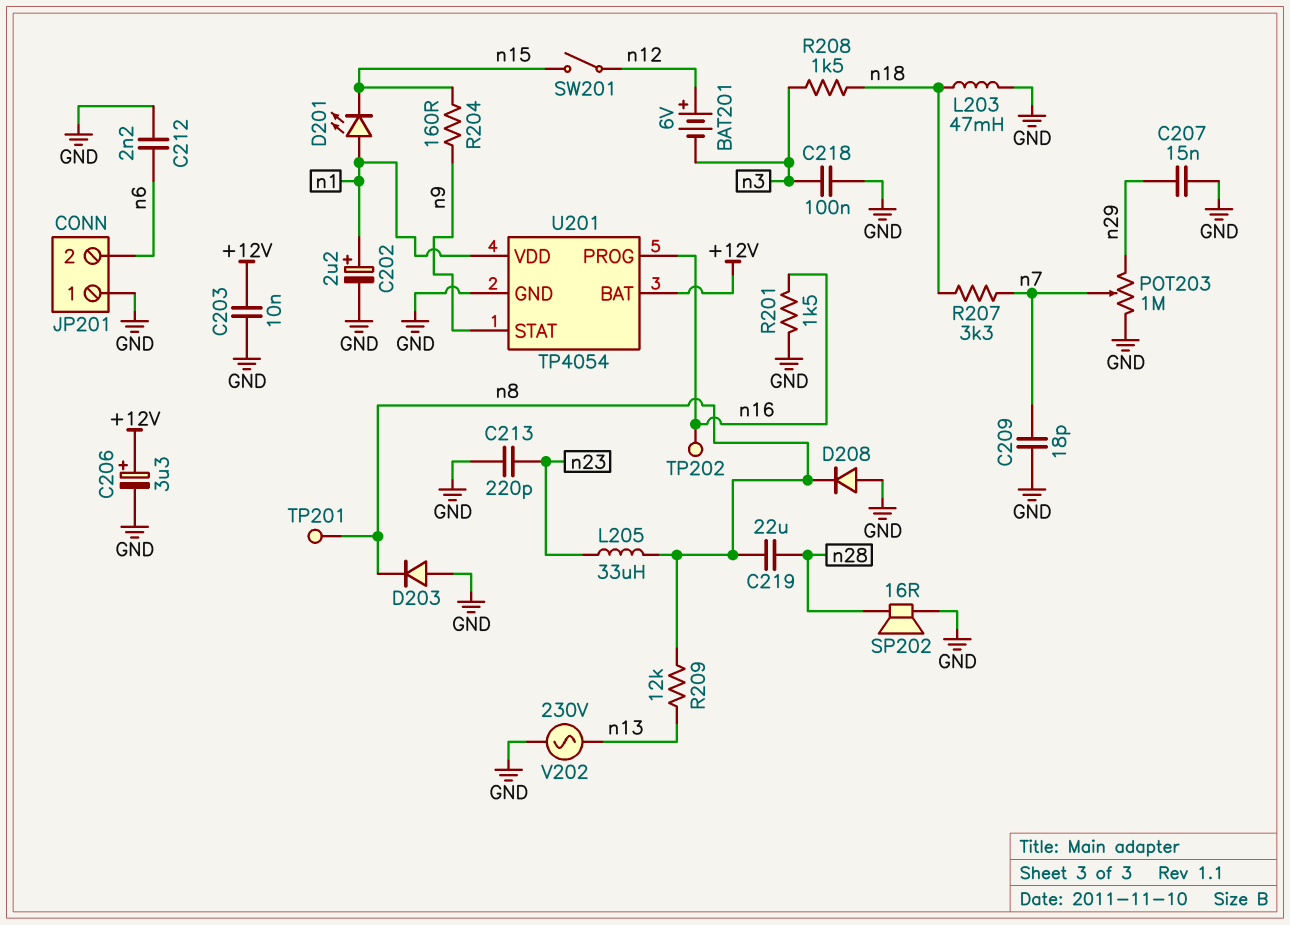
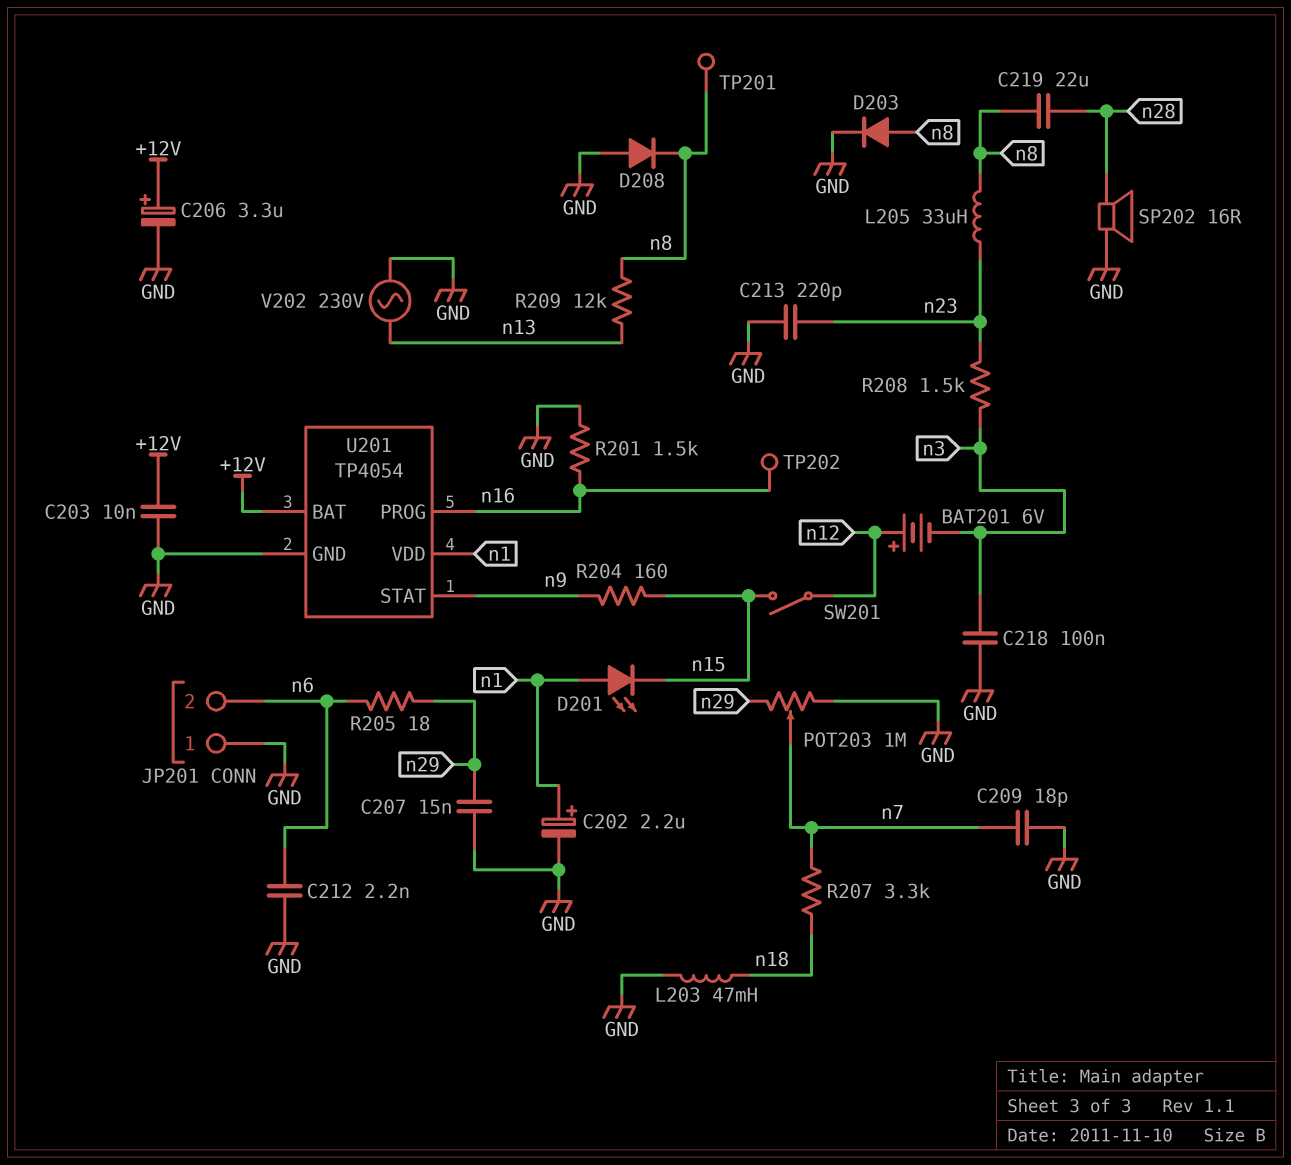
D203: diode (A GND, K n8) -> diode (A n8, K GND)
R205: none -> 18 (n6, n29)
R208: 1.5k (n3, n18) -> 1.5k (n3, n23)

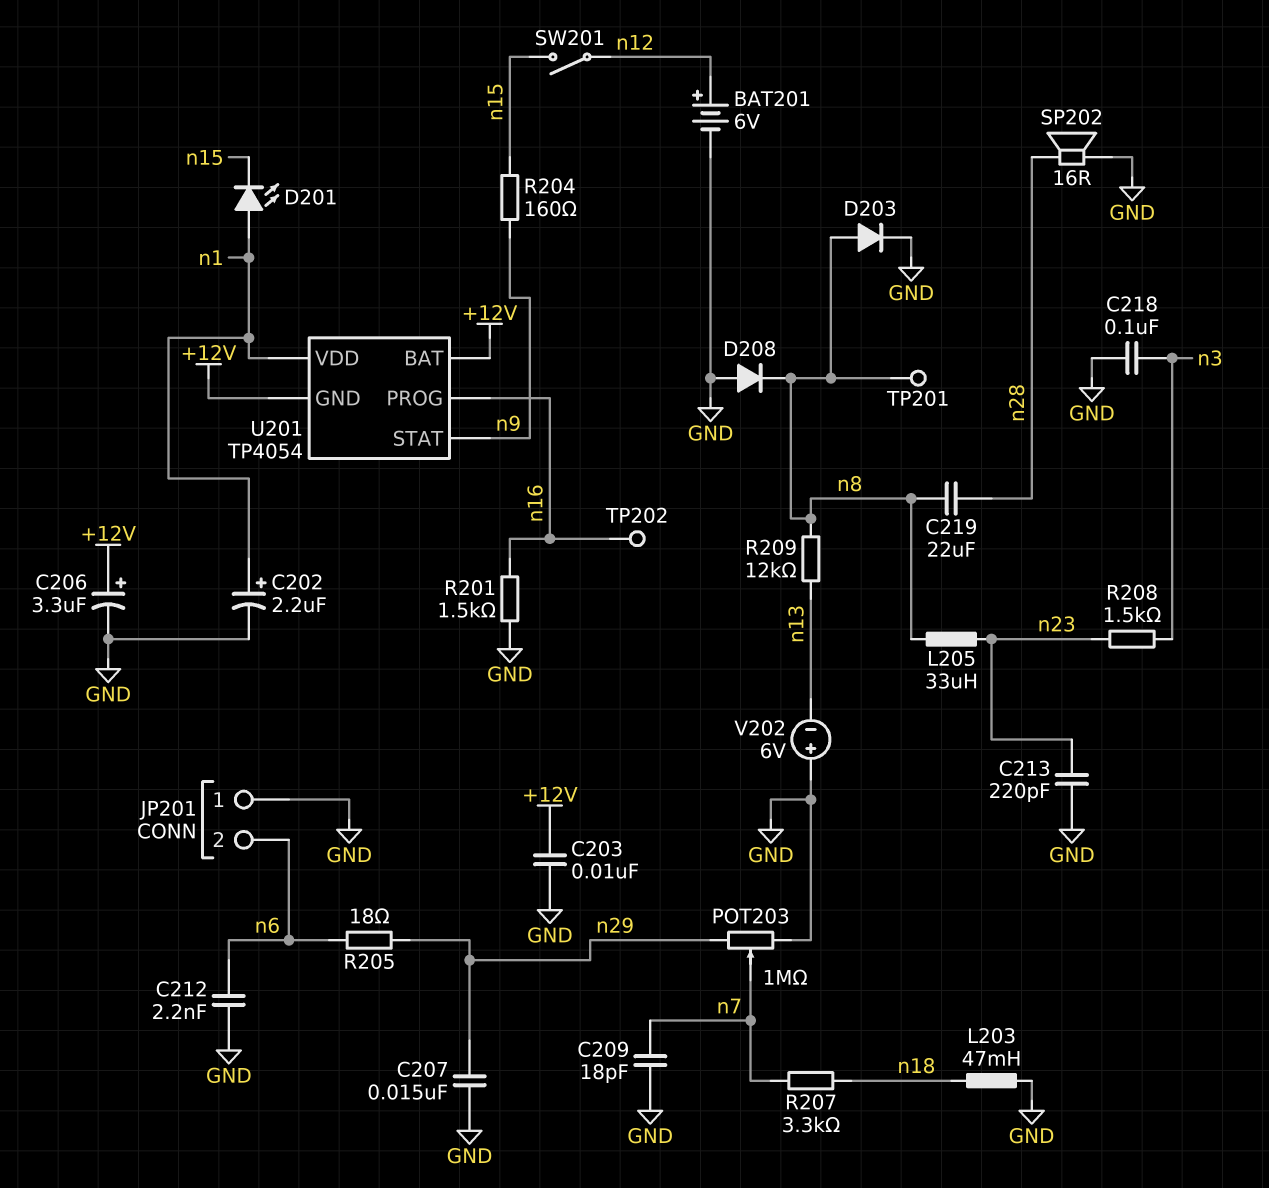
BAT201: 6V (plus n12, minus n3) -> 6V (plus n12, minus GND)
U201 pin GND: GND -> +12V
V202: AC 230V (GND, n13) -> 6V (plus GND, minus n13)

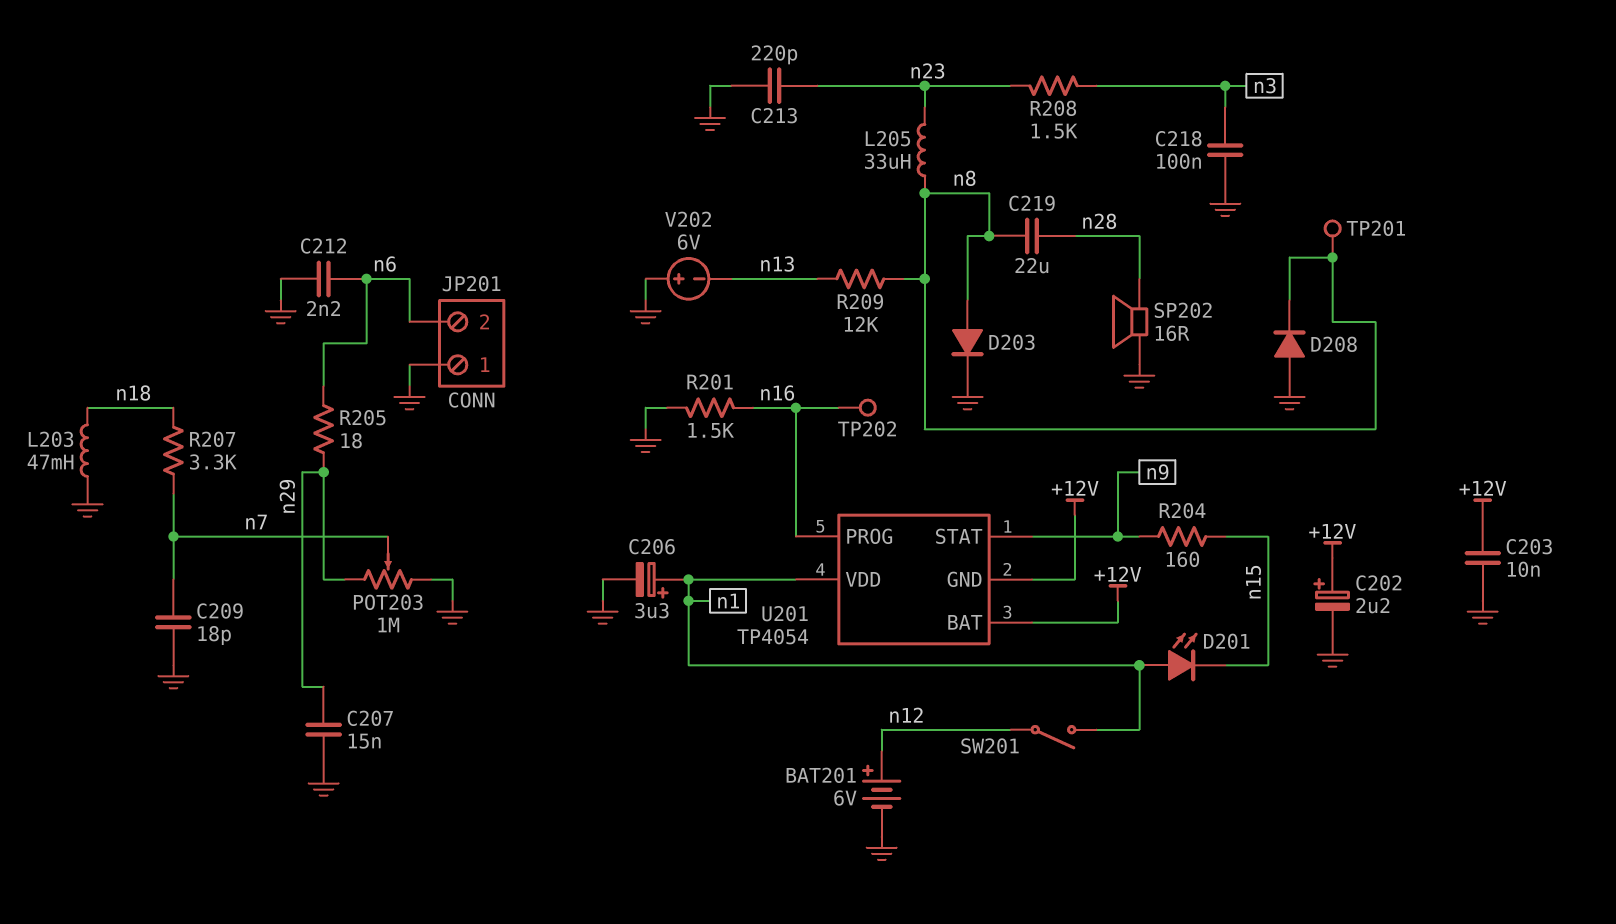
C202: 2.2uF (plus n1, minus GND) -> 2.2uF (plus +12V, minus GND)
C206: 3.3uF (plus +12V, minus GND) -> 3.3uF (plus n1, minus GND)
SW201: switch (n12, n15) -> switch (n1, n12)

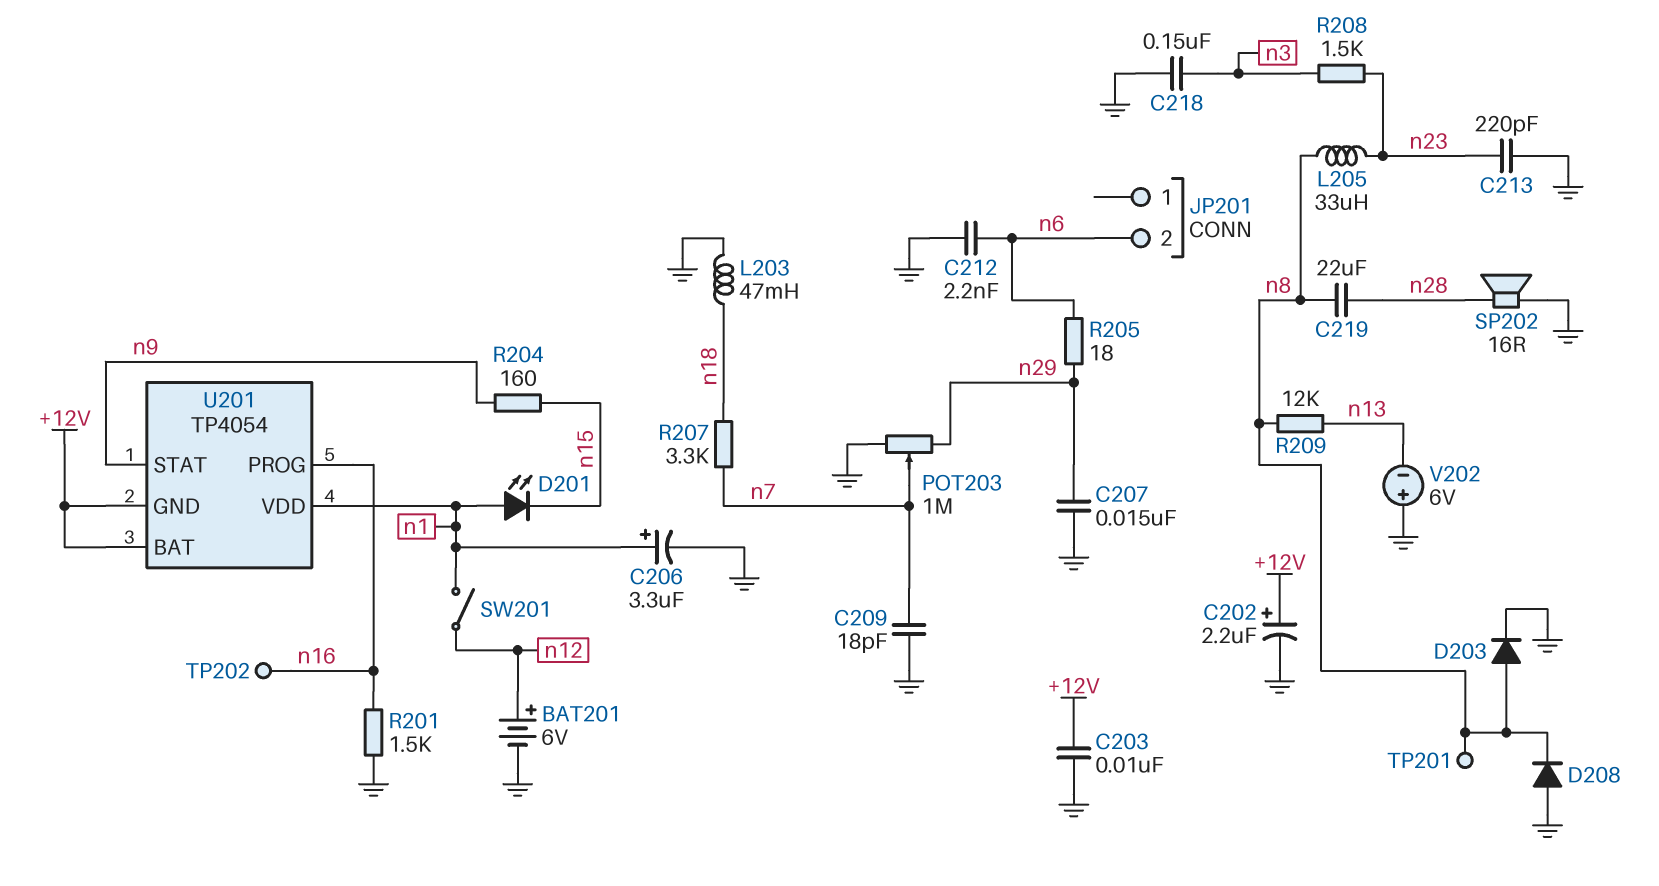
C218: 100nF (GND, n3) -> 150nF (GND, n3)
JP201 pin 1: GND -> none

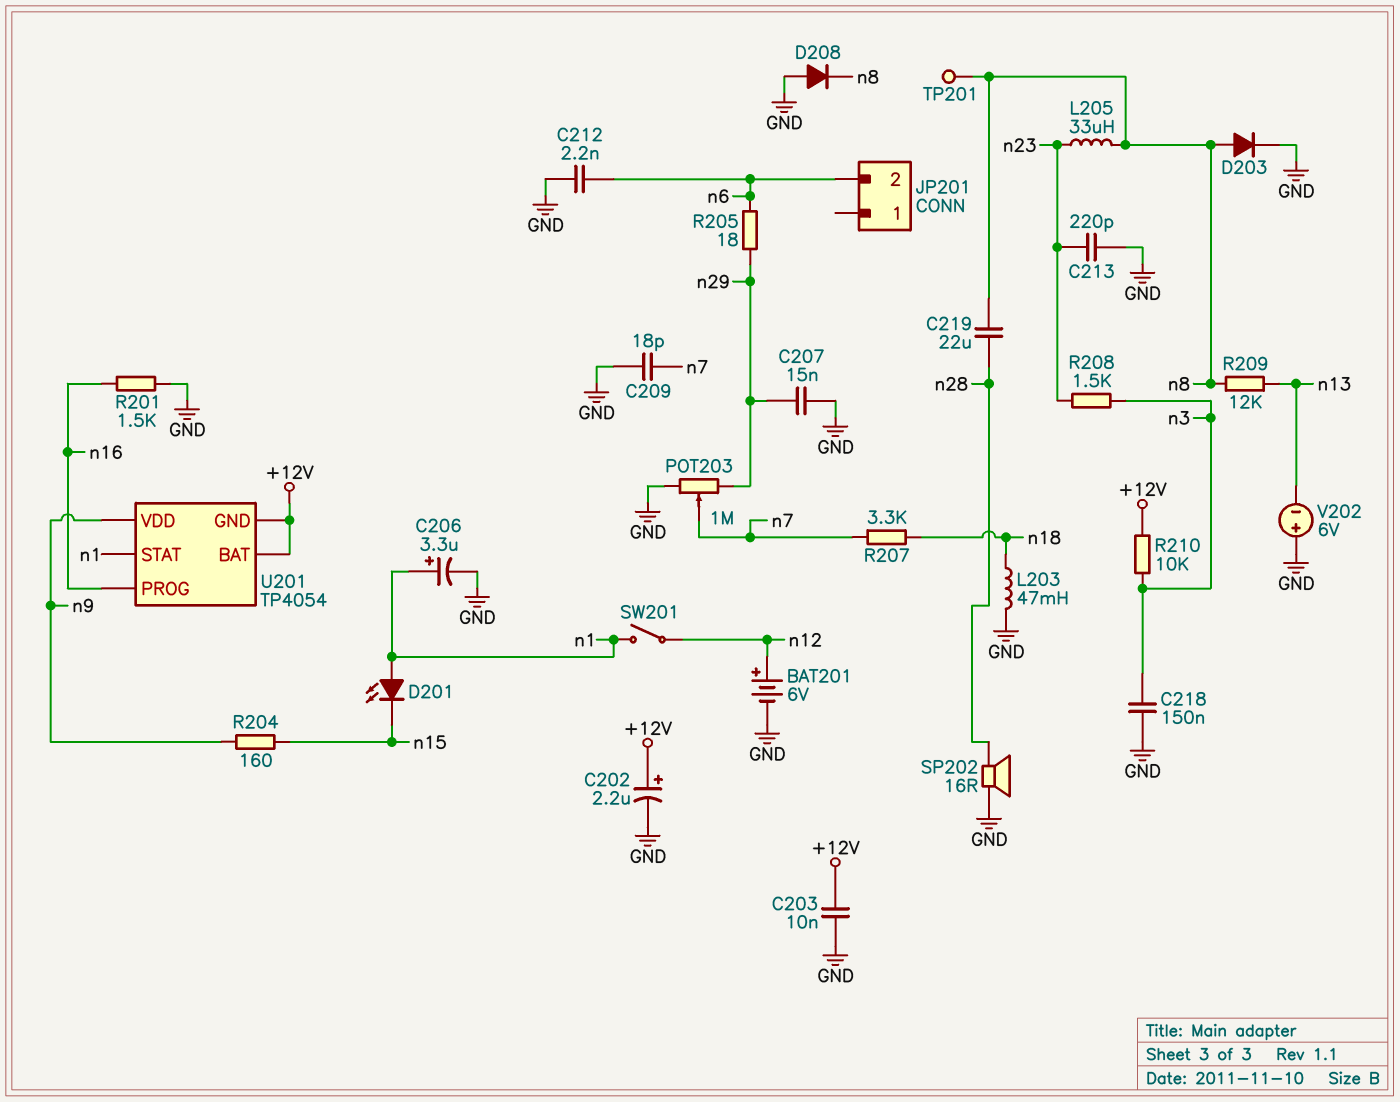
R210: none -> 10k (+12V, n3)
TP202: test point (n16) -> none
U201 pin STAT: n9 -> n1
U201 pin VDD: n1 -> n9

